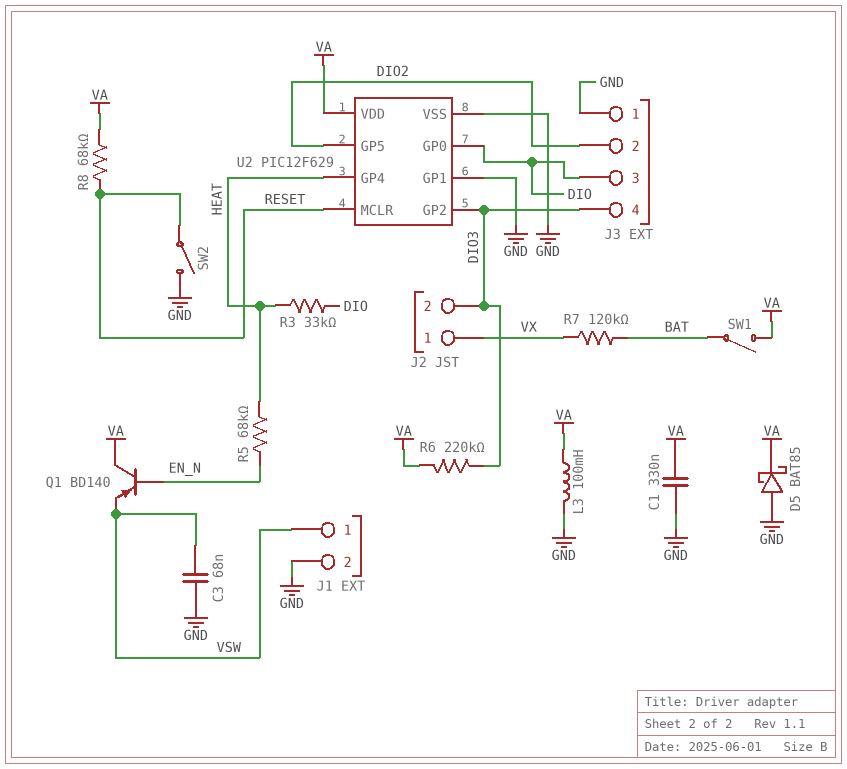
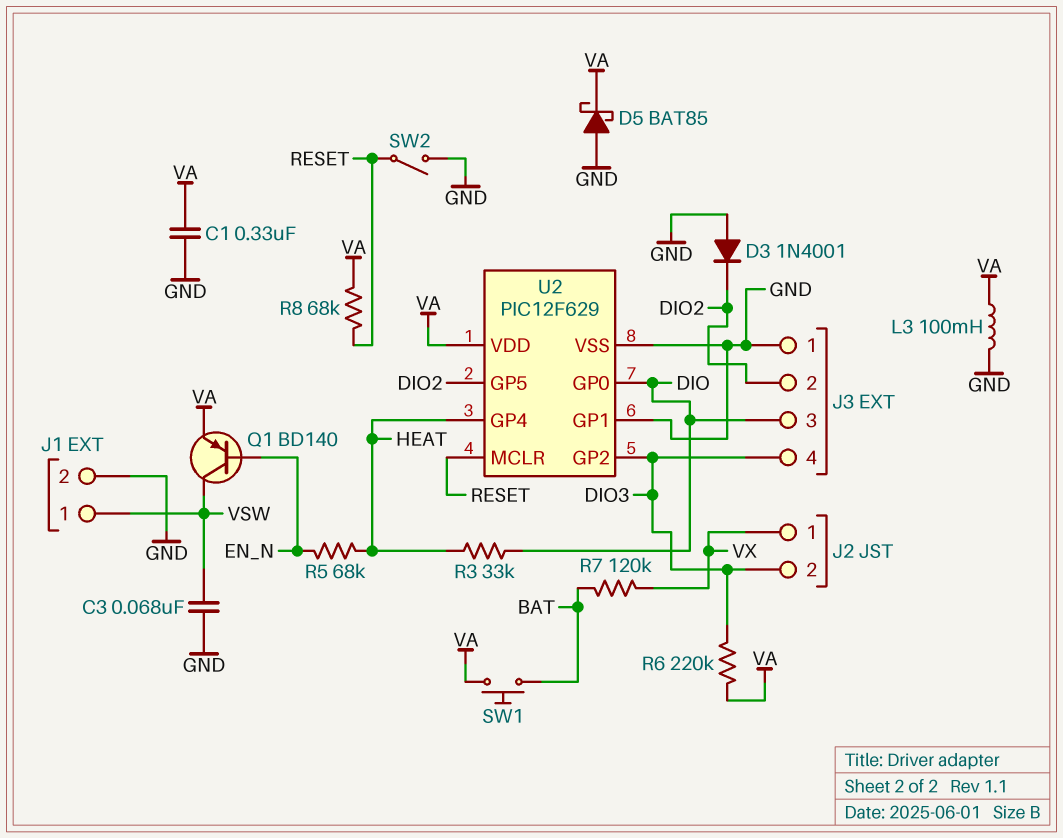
D3: none -> diode 1N4001 (A GND, K DIO2)
Q1: PNP BD140 (B EN_N, C VA, E VSW) -> PNP BD140 (B EN_N, C VSW, E VA)
SW1: switch (BAT, VA) -> button (BAT, VA)

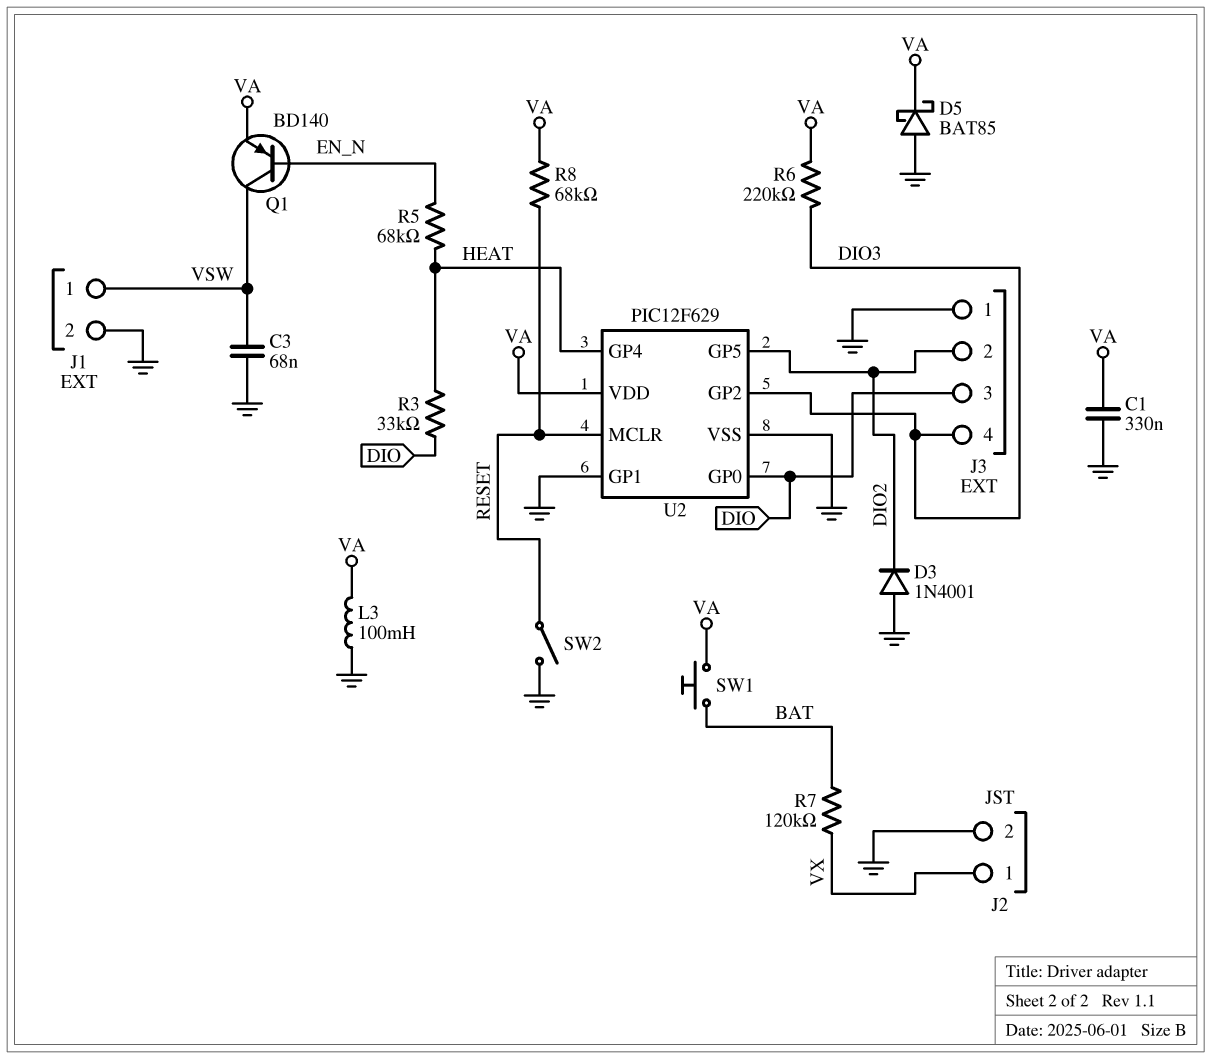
J2 pin 2: DIO3 -> GND

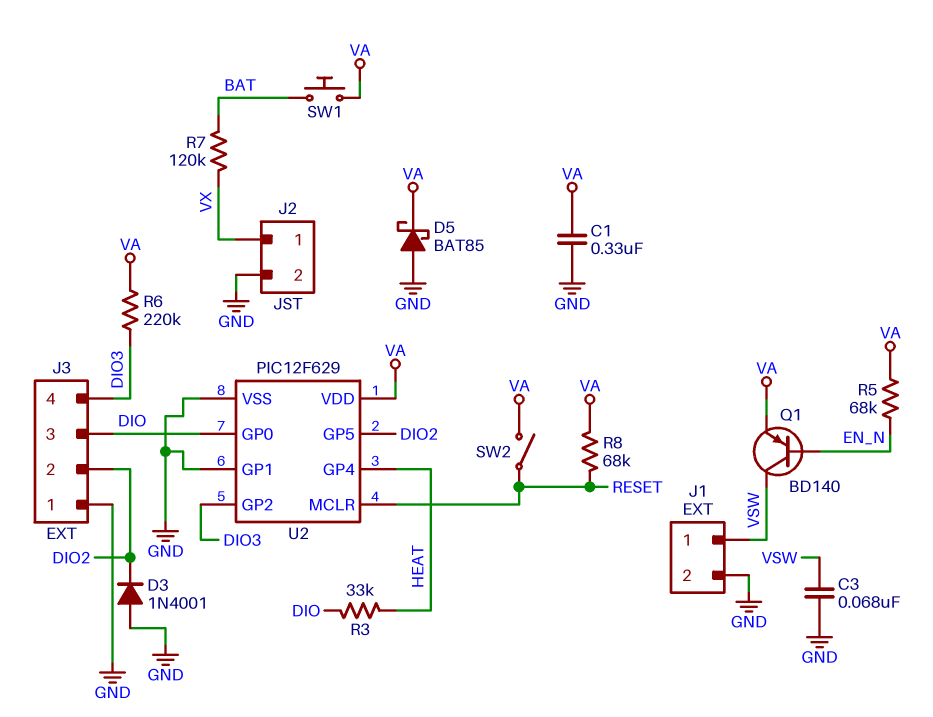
L3: 100mH (GND, VA) -> none
R5: 68k (EN_N, HEAT) -> 68k (EN_N, VA)
SW2: switch (GND, RESET) -> switch (RESET, VA)

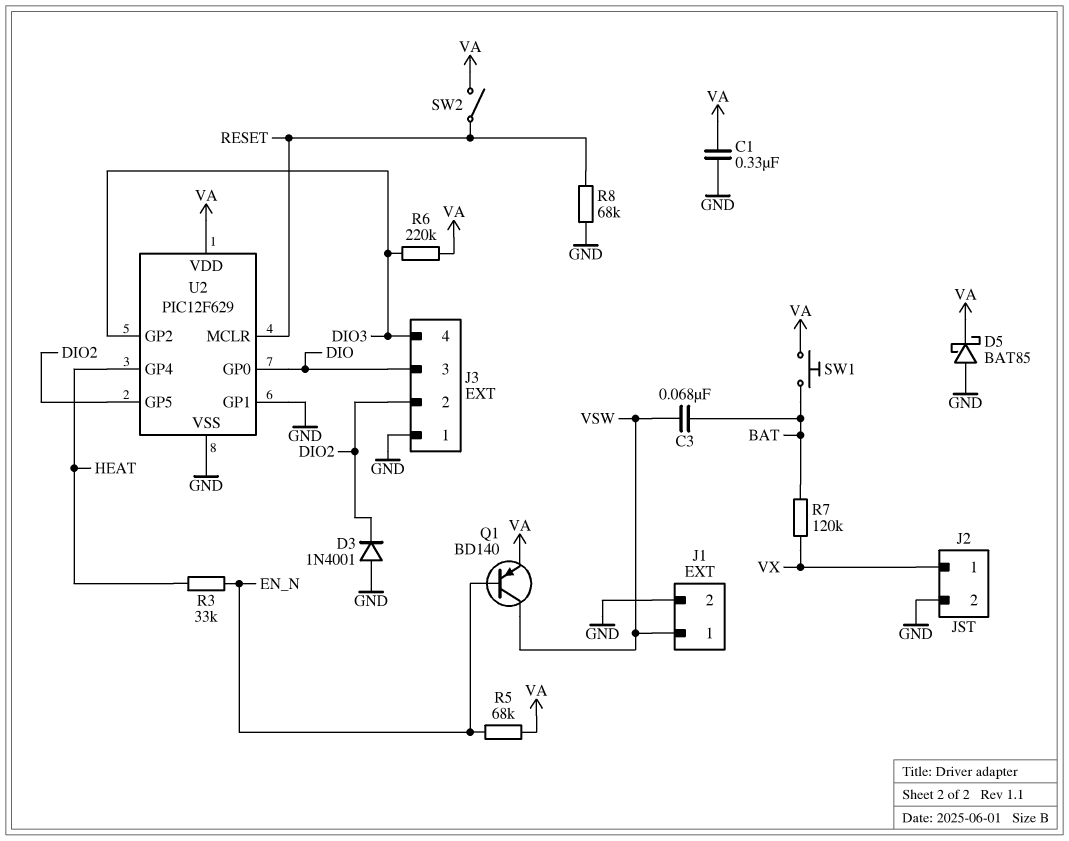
C3: 68nF (GND, VSW) -> 68nF (BAT, VSW)
R3: 33k (DIO, HEAT) -> 33k (EN_N, HEAT)
R8: 68k (RESET, VA) -> 68k (GND, RESET)

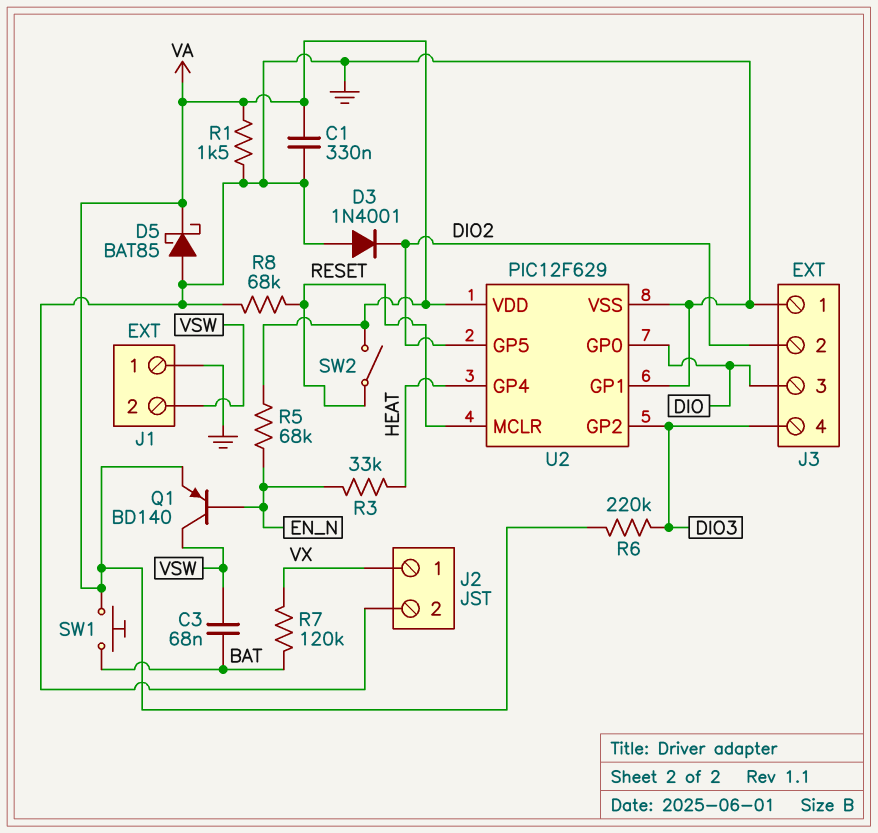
J1 pin 1: VSW -> GND
J1 pin 2: GND -> VSW
R1: none -> 1.5k (GND, VA)

